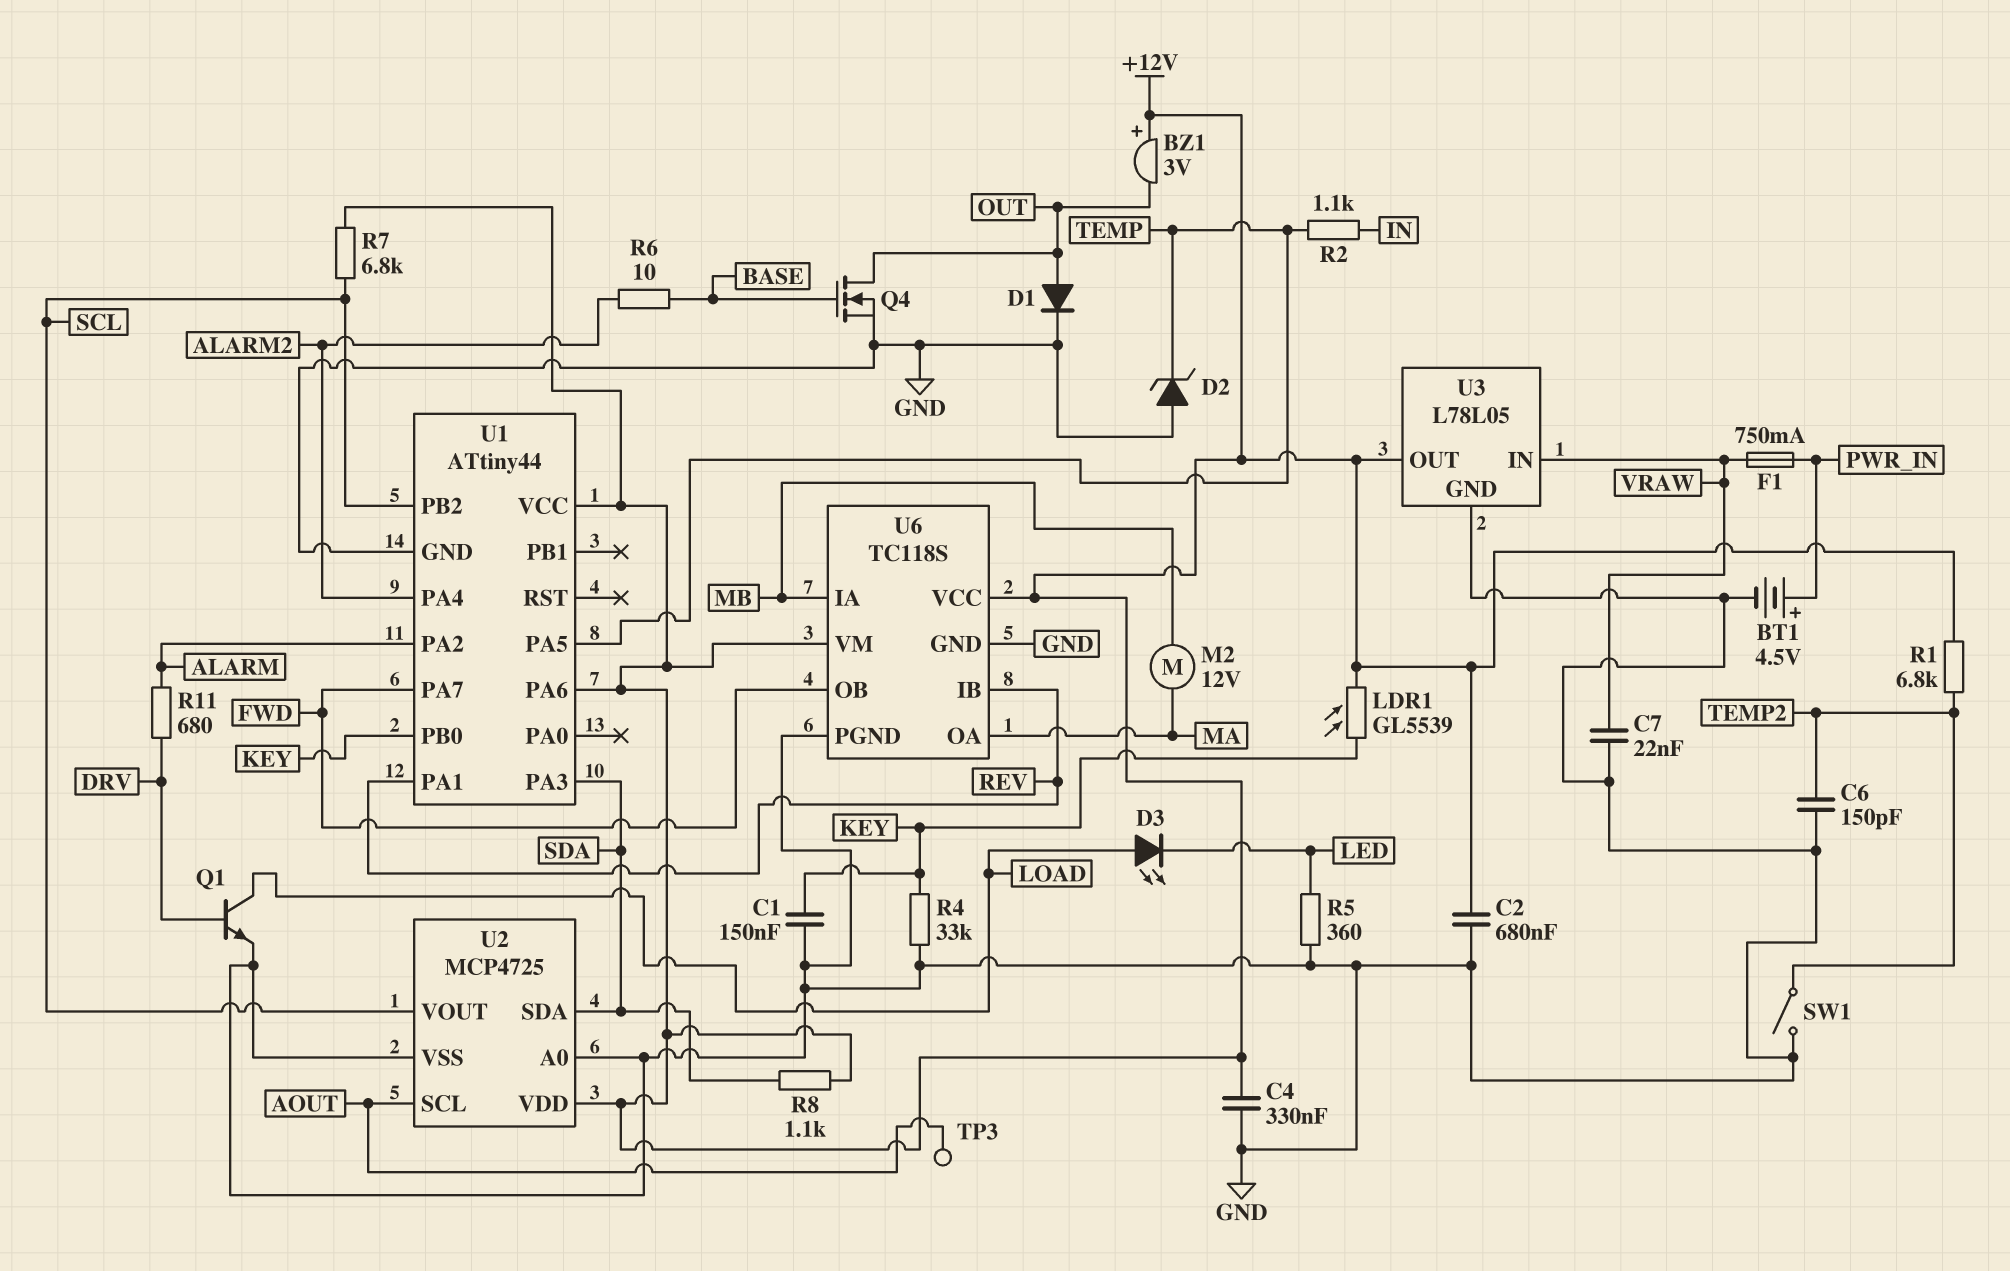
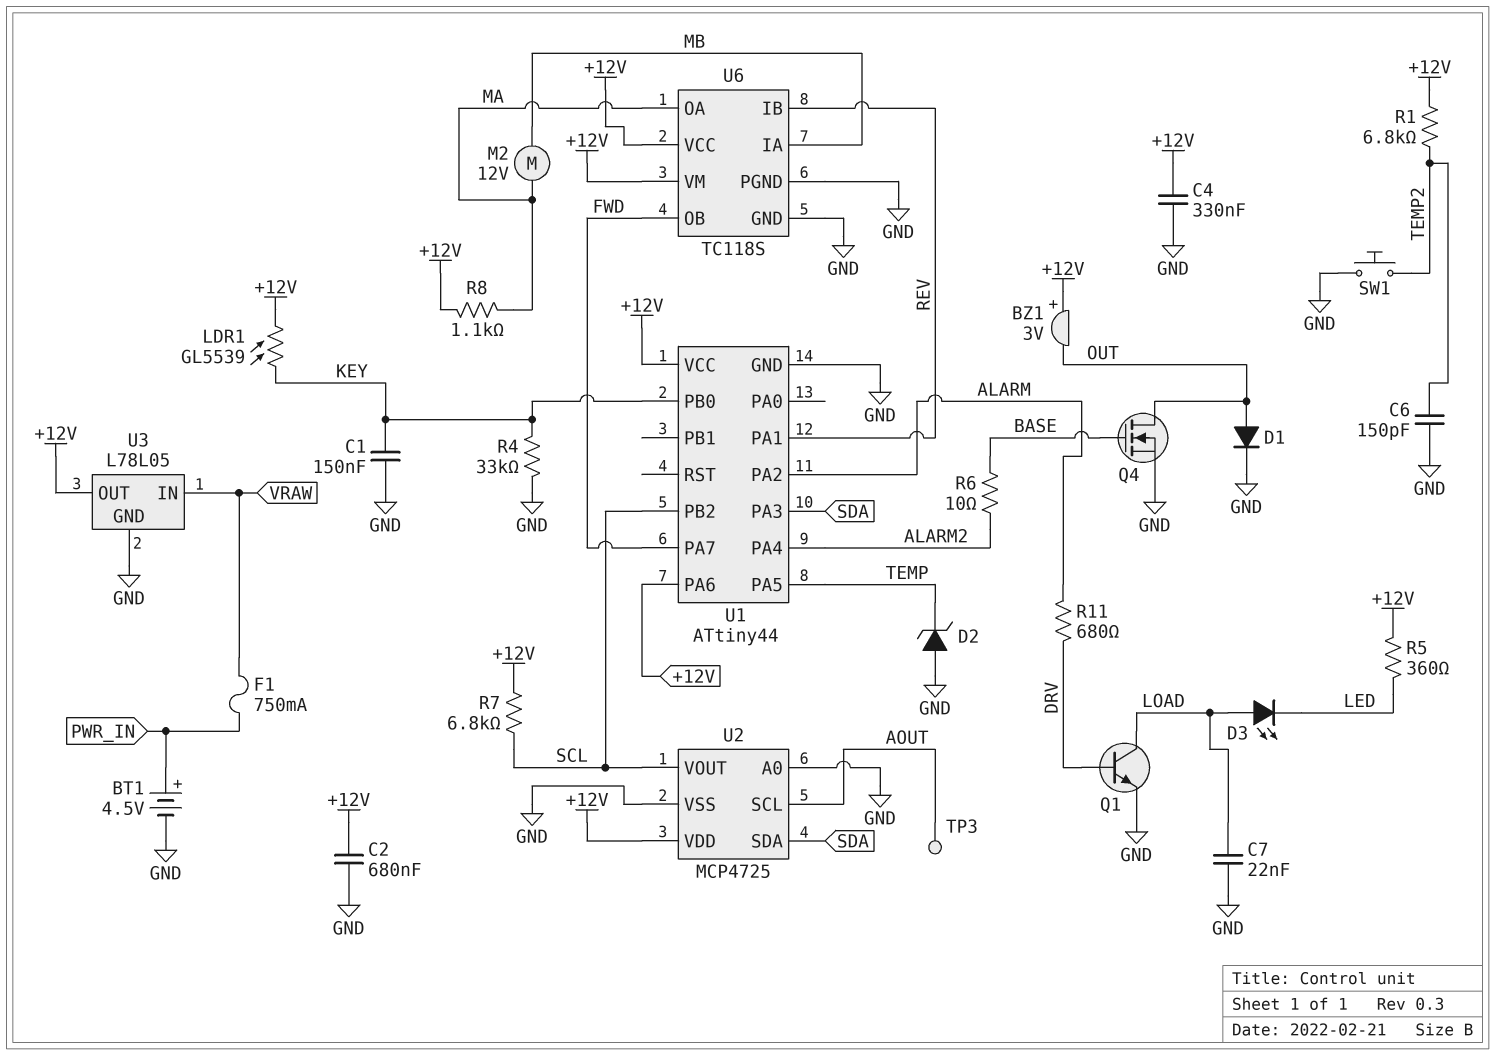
C7: 22nF (GND, VRAW) -> 22nF (GND, LOAD)
R2: 1.1k (IN, TEMP) -> none
R5: 360 (GND, LED) -> 360 (+12V, LED)
R8: 1.1k (+12V, SDA) -> 1.1k (+12V, MA)
SW1: switch (GND, TEMP2) -> button (GND, TEMP2)

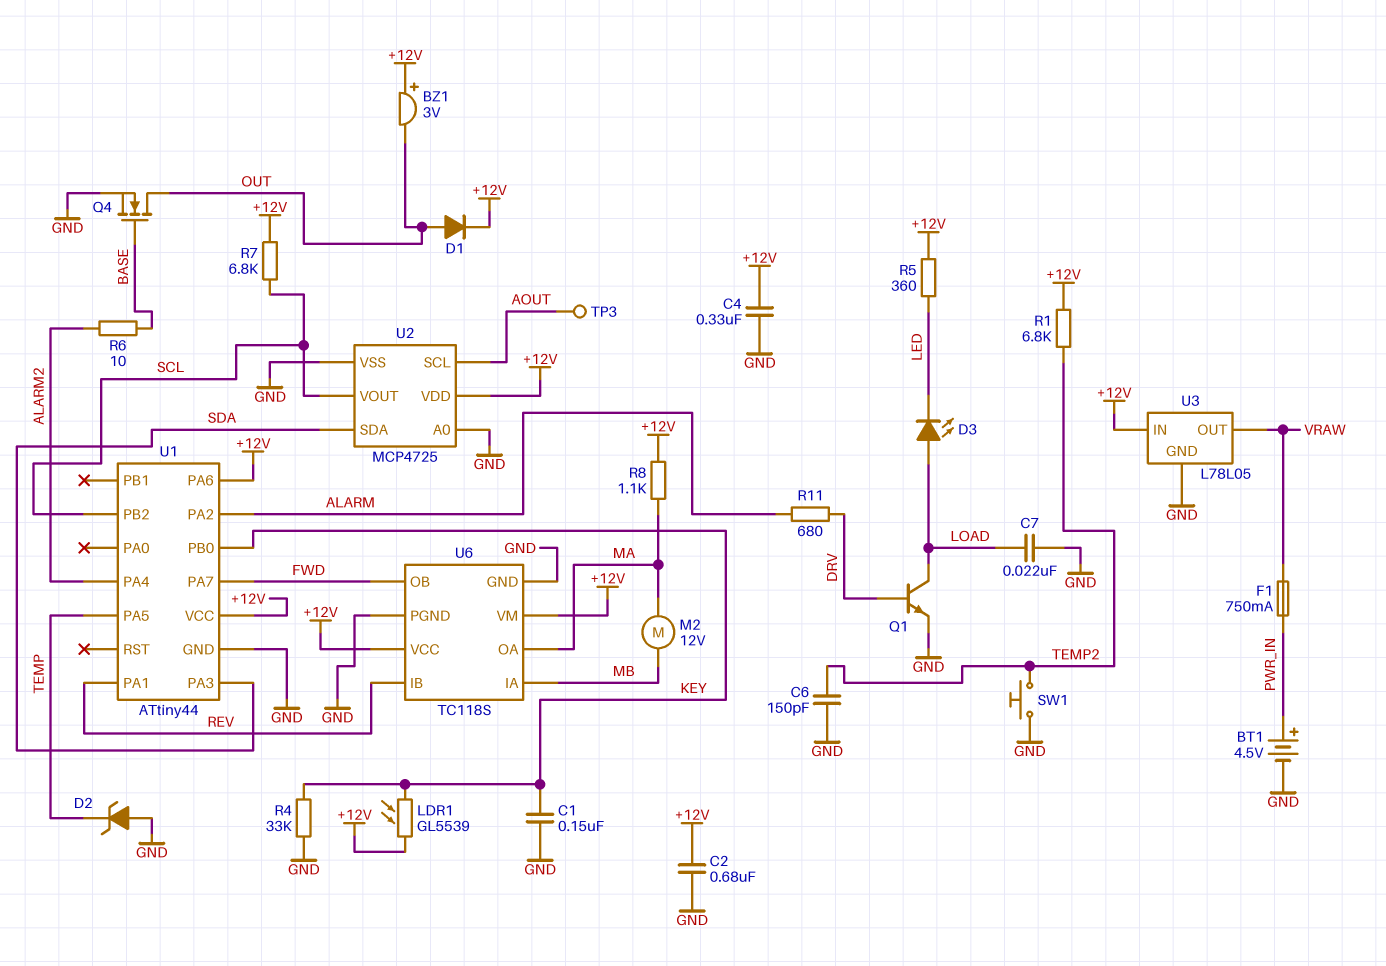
D1: diode (A OUT, K GND) -> diode (A OUT, K +12V)
U3 pin IN: VRAW -> +12V
U3 pin OUT: +12V -> VRAW

